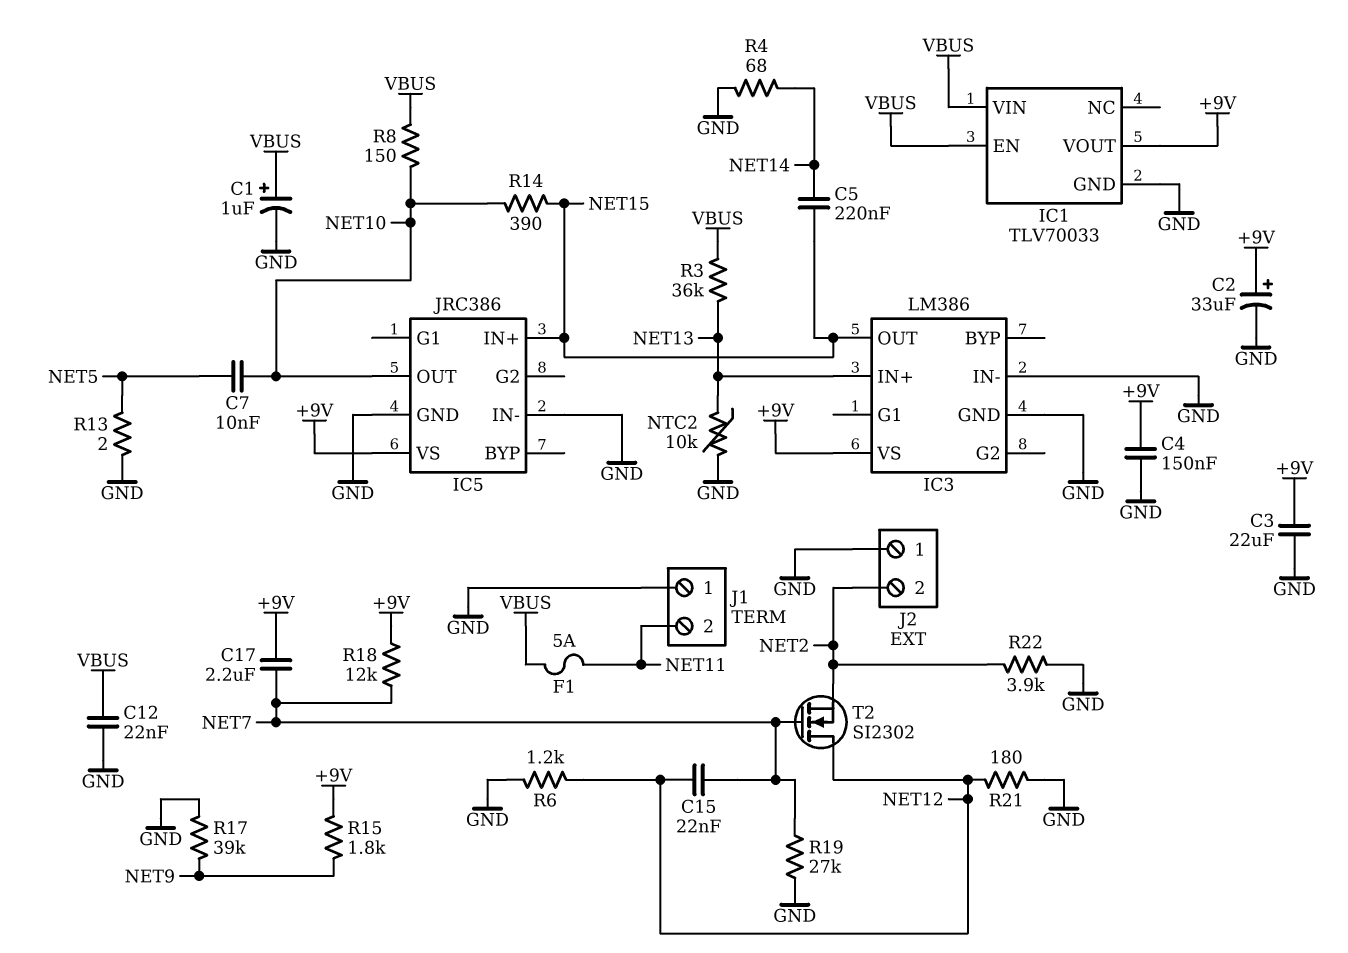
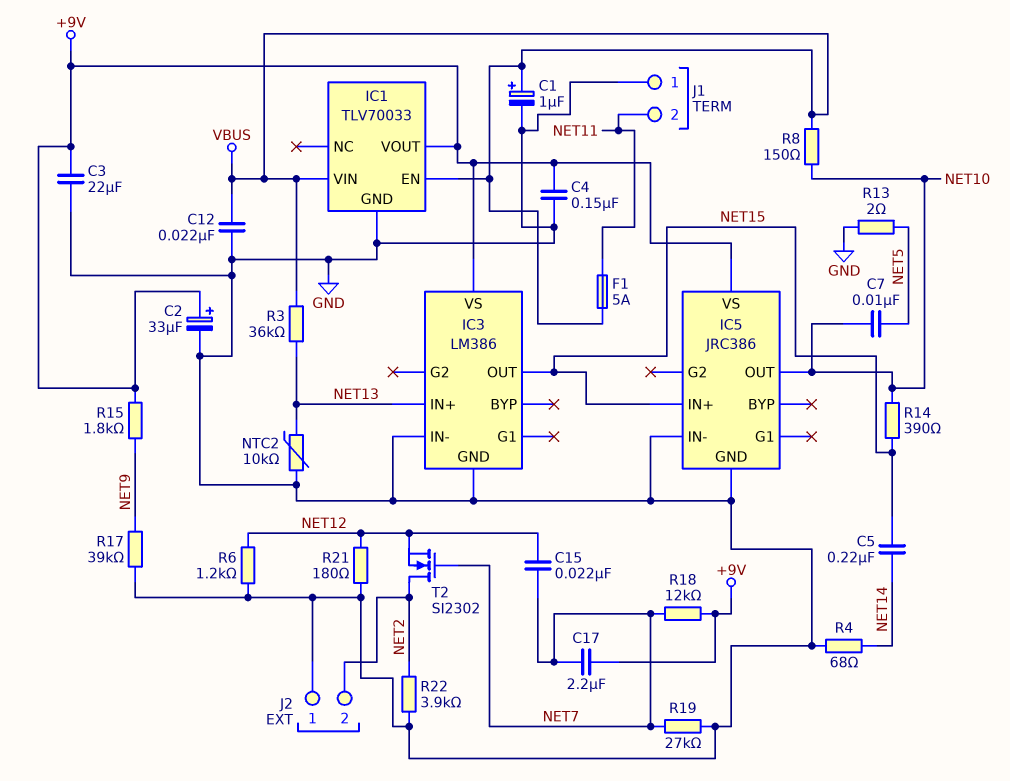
T2: NMOS SI2302 (G NET7, D NET12, S NET2) -> NMOS SI2302 (G NET7, D NET2, S NET12)

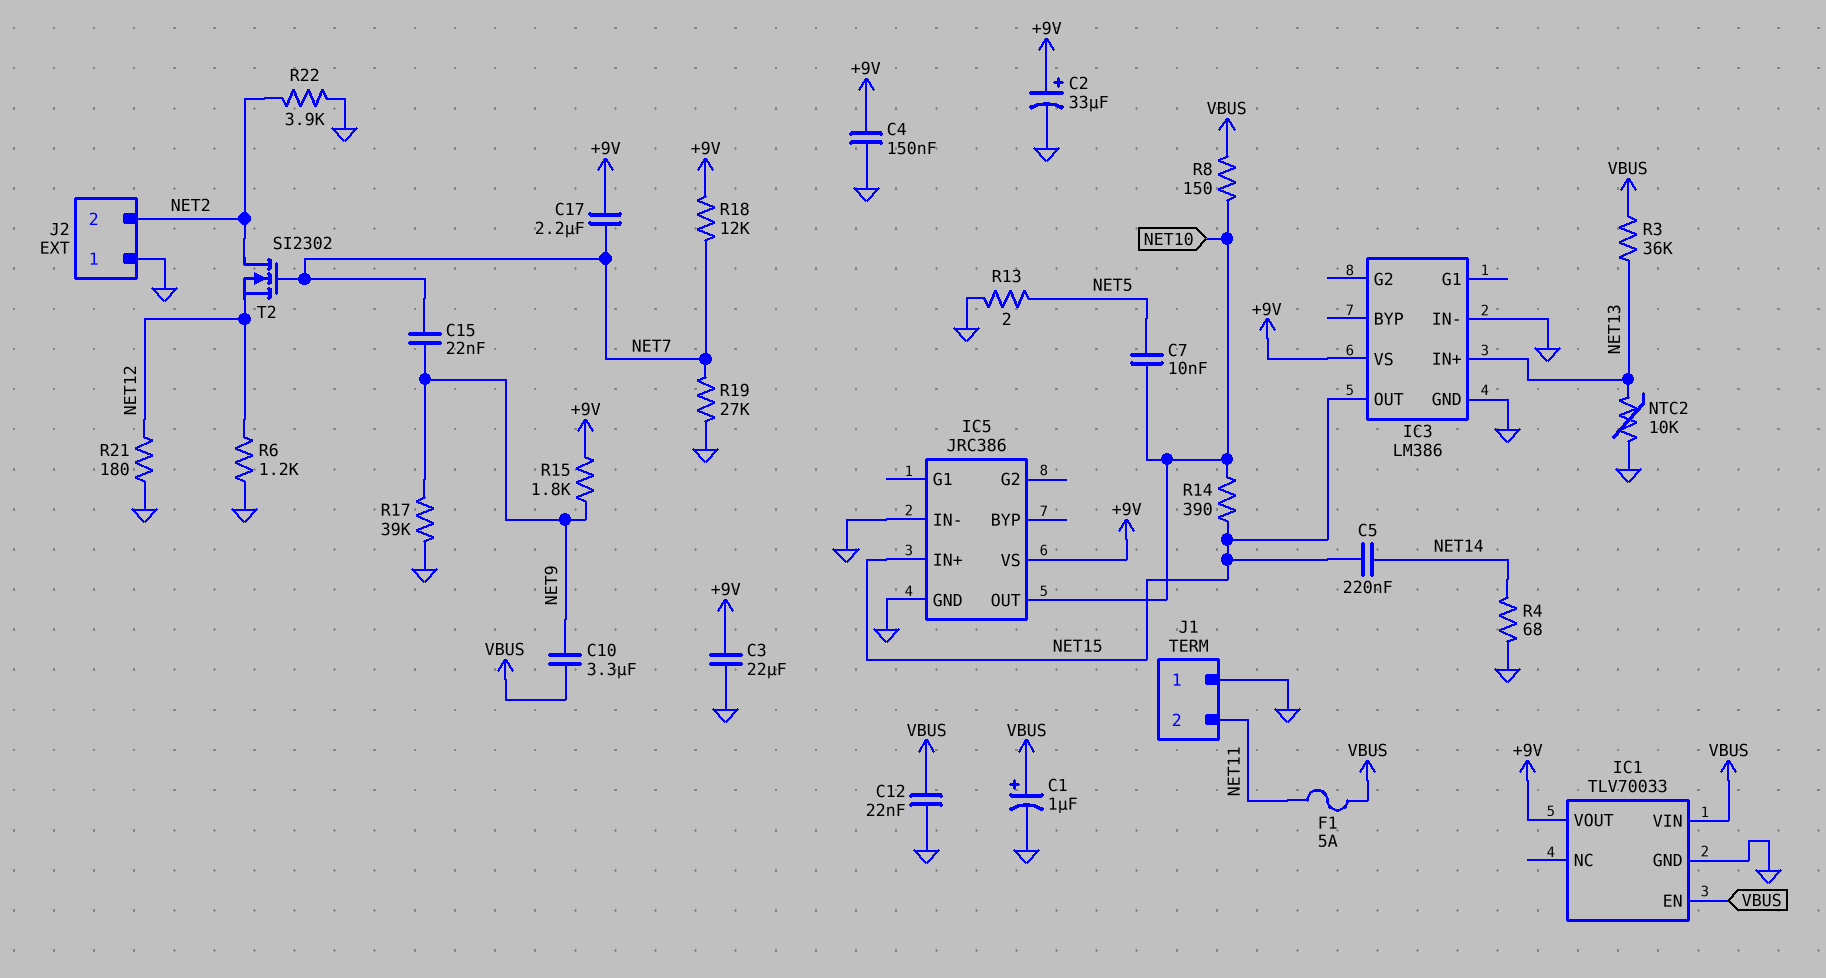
C10: none -> 3.3uF (NET9, VBUS)
C15: 22nF (NET7, NET12) -> 22nF (NET7, NET9)

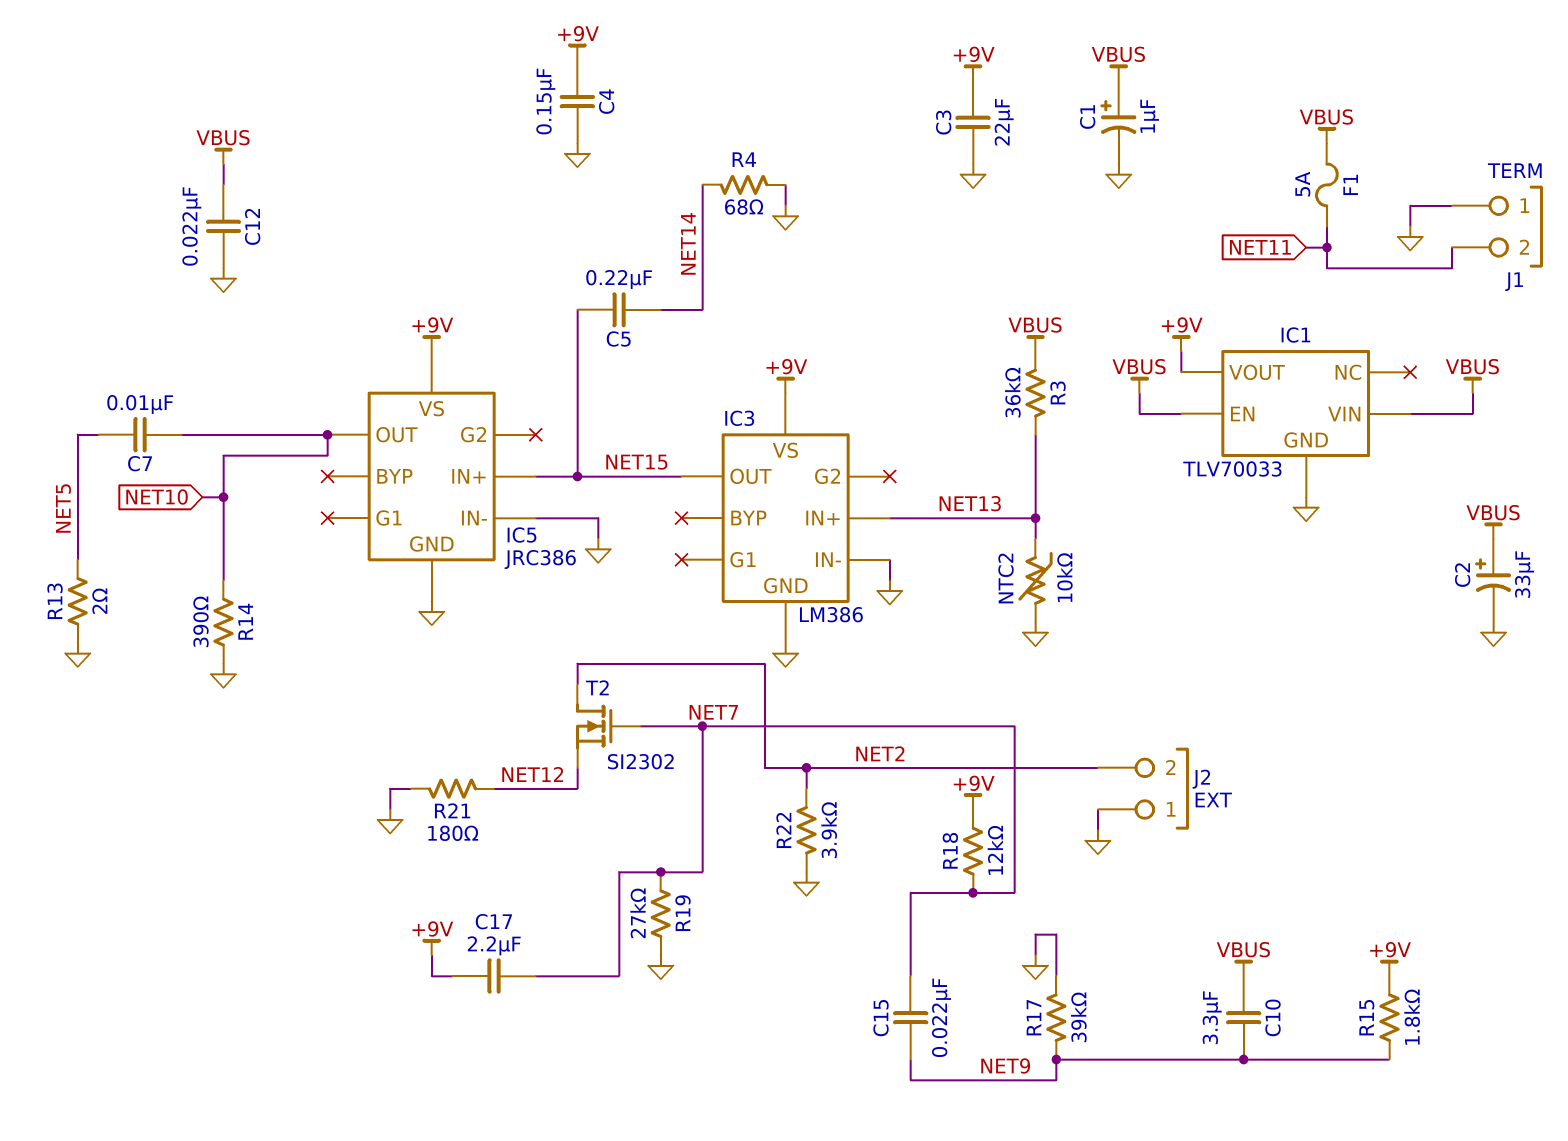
C2: 33uF (plus +9V, minus GND) -> 33uF (plus VBUS, minus GND)
R6: 1.2k (GND, NET12) -> none
R8: 150 (NET10, VBUS) -> none
R14: 390 (NET10, NET15) -> 390 (GND, NET10)

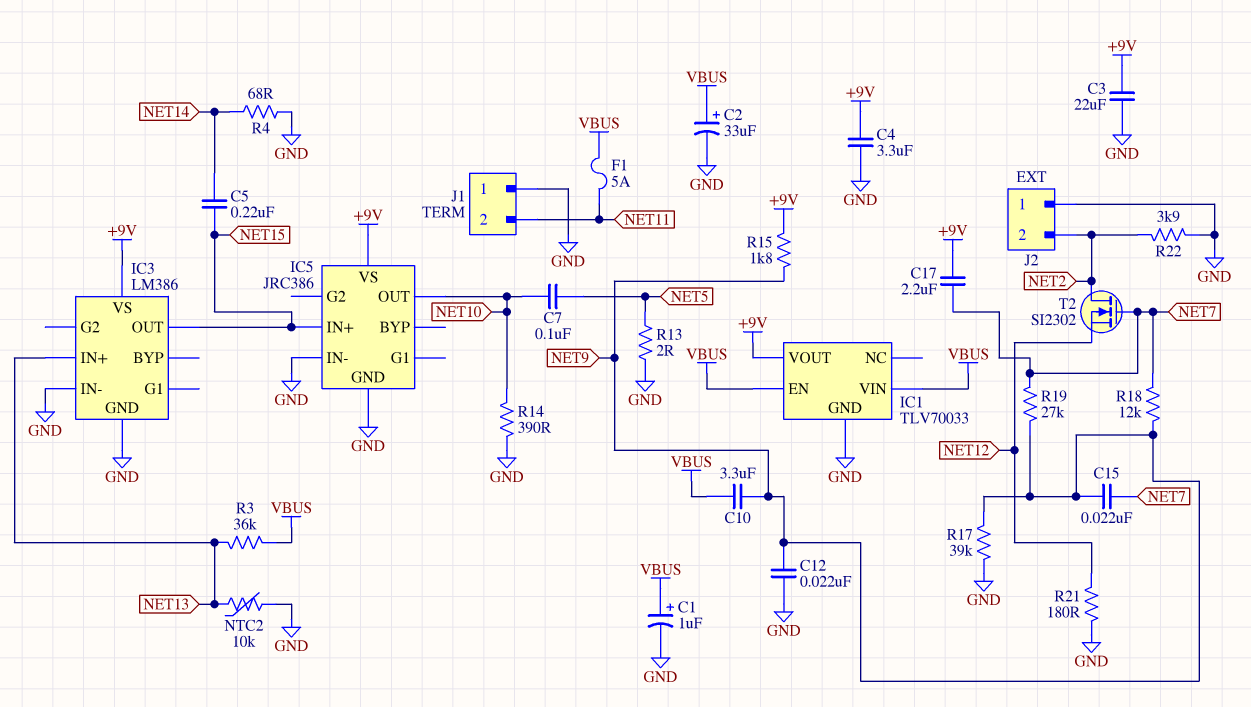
C4: 150nF (+9V, GND) -> 3.3uF (+9V, GND)
C7: 10nF (NET5, NET10) -> 100nF (NET5, NET10)
C12: 22nF (GND, VBUS) -> 22nF (GND, NET9)
R18: 12k (+9V, NET7) -> 12k (NET7, NET9)
R19: 27k (GND, NET7) -> 27k (NET7, NET9)

